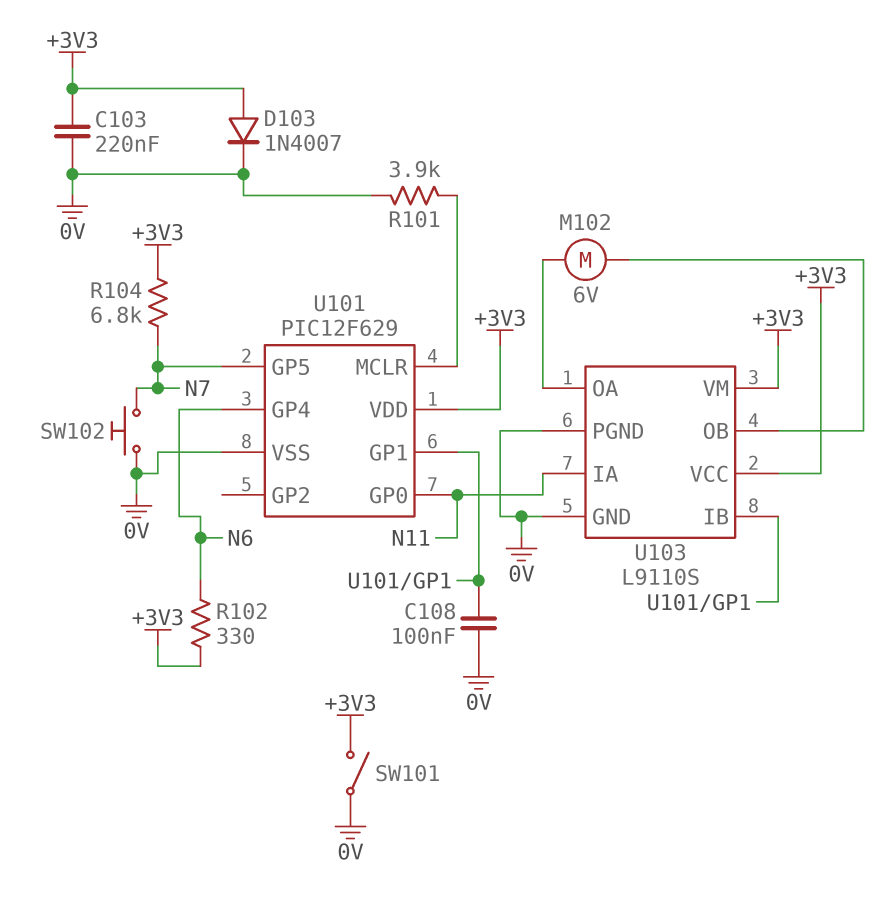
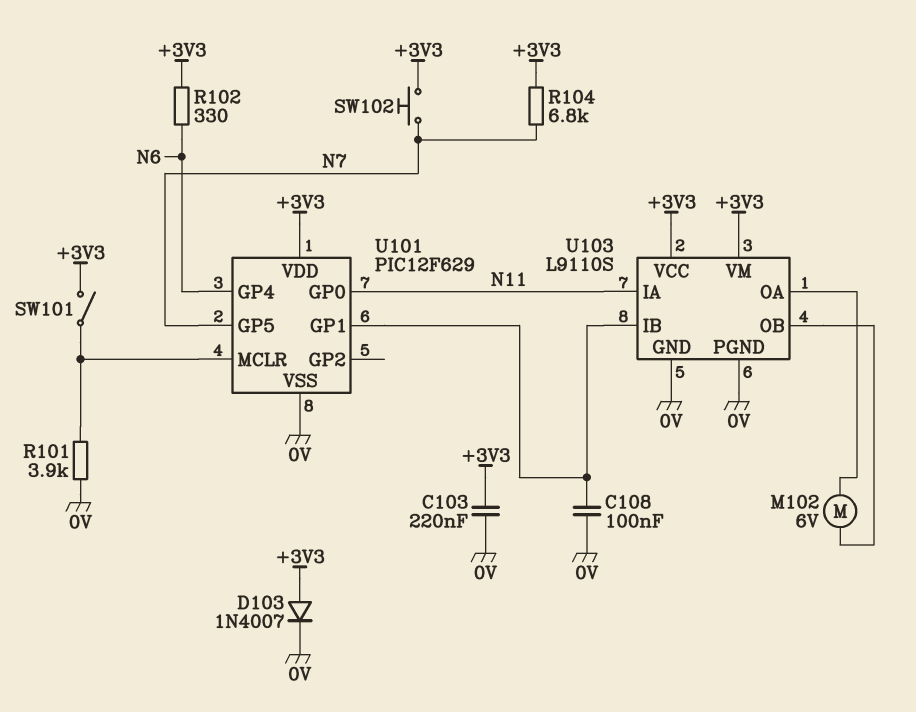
SW101: switch (+3V3, 0V) -> switch (+3V3, U101/MCLR)
SW102: button (0V, N7) -> button (+3V3, N7)

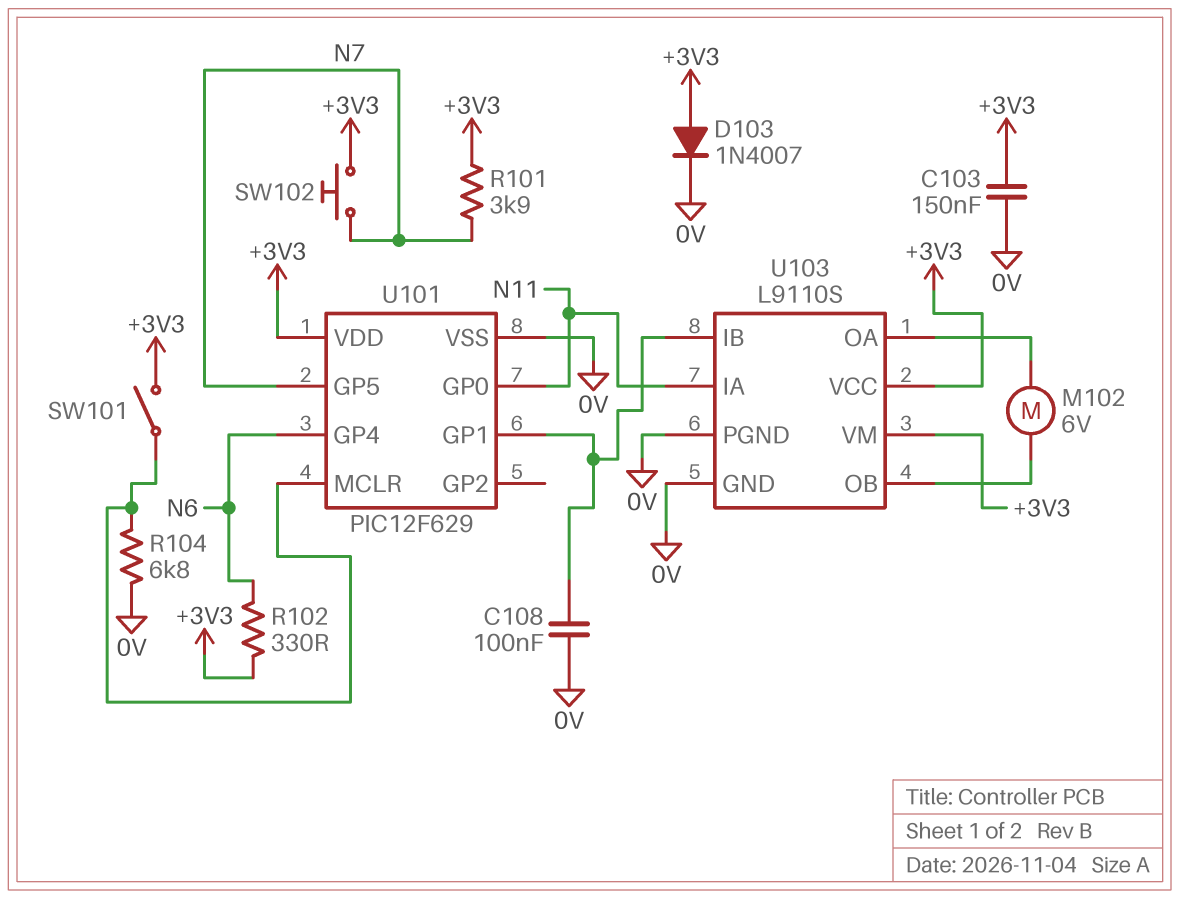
C103: 220nF (+3V3, 0V) -> 150nF (+3V3, 0V)
R101: 3.9k (0V, U101/MCLR) -> 3.9k (+3V3, N7)
R104: 6.8k (+3V3, N7) -> 6.8k (0V, U101/MCLR)

